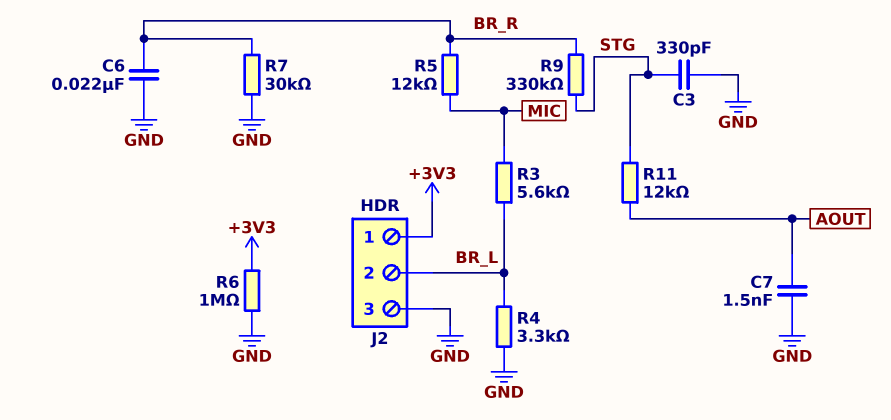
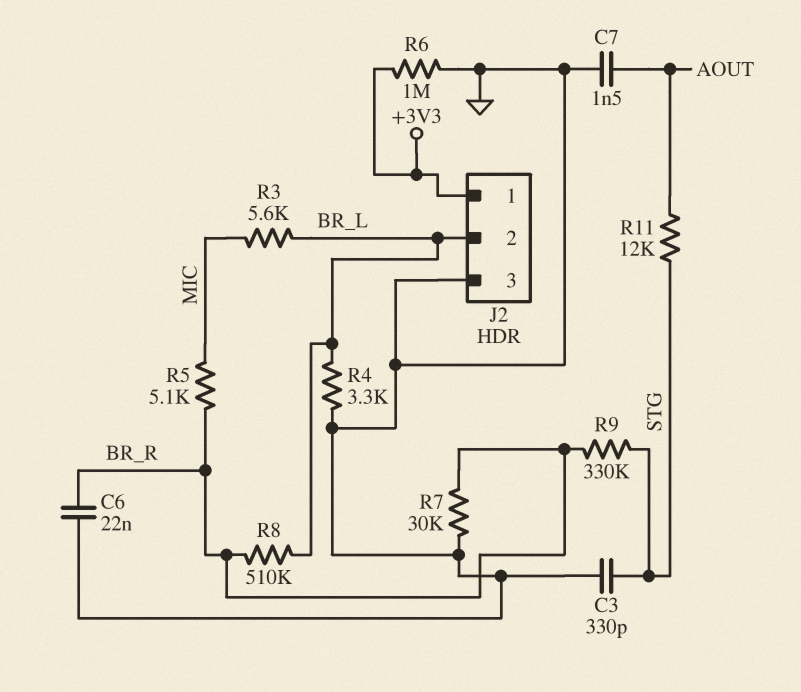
R5: 12k (BR_R, MIC) -> 5.1k (BR_R, MIC)
R8: none -> 510k (BR_L, BR_R)

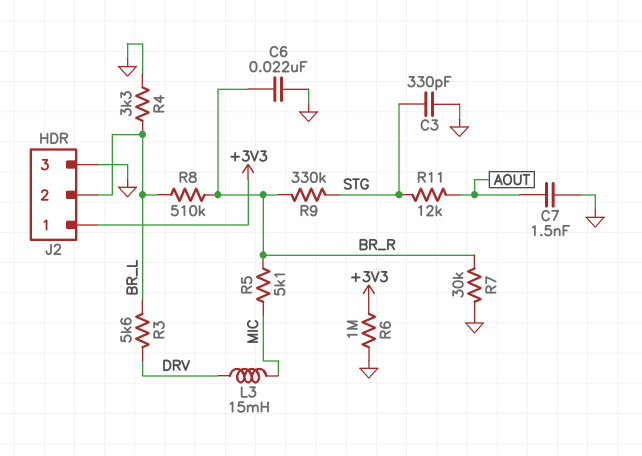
L3: none -> 15mH (DRV, MIC)
R3: 5.6k (BR_L, MIC) -> 5.6k (BR_L, DRV)

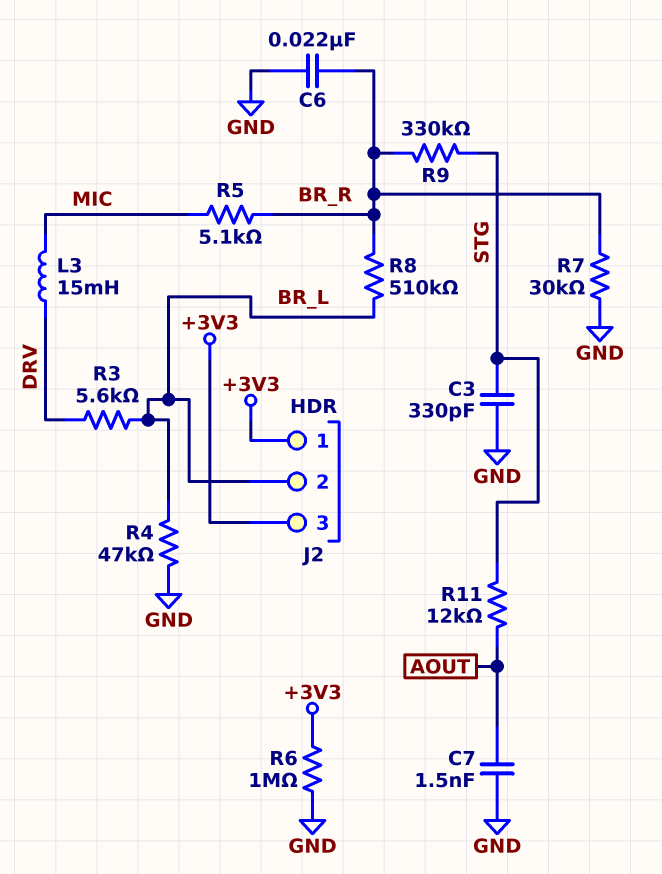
J2 pin 3: GND -> +3V3
R4: 3.3k (BR_L, GND) -> 47k (BR_L, GND)

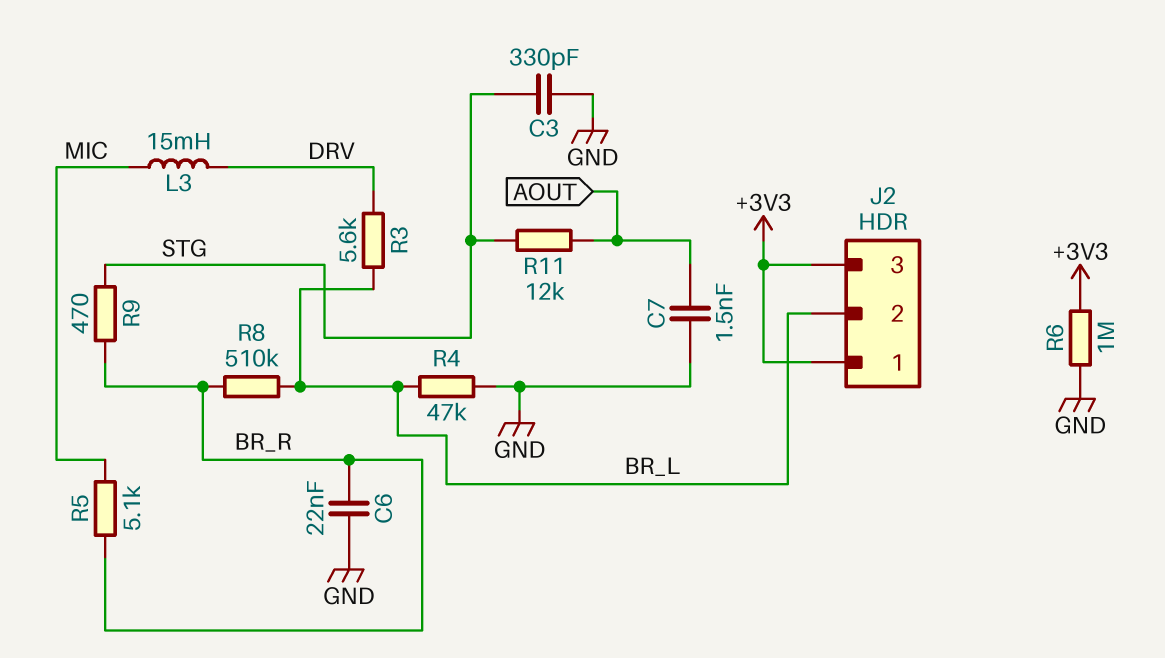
R7: 30k (BR_R, GND) -> none
R9: 330k (BR_R, STG) -> 470 (BR_R, STG)

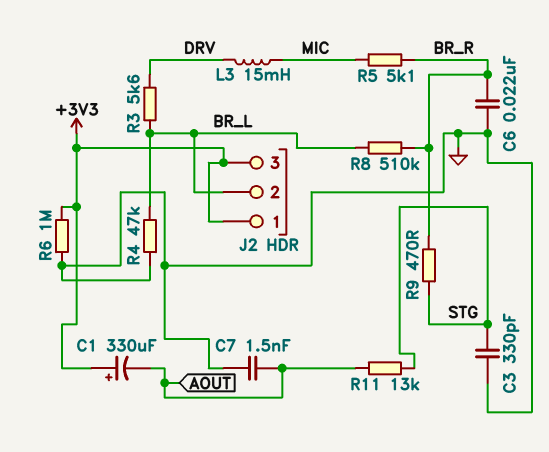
C1: none -> 330uF (plus +3V3, minus AOUT)
R11: 12k (AOUT, STG) -> 13k (AOUT, STG)

